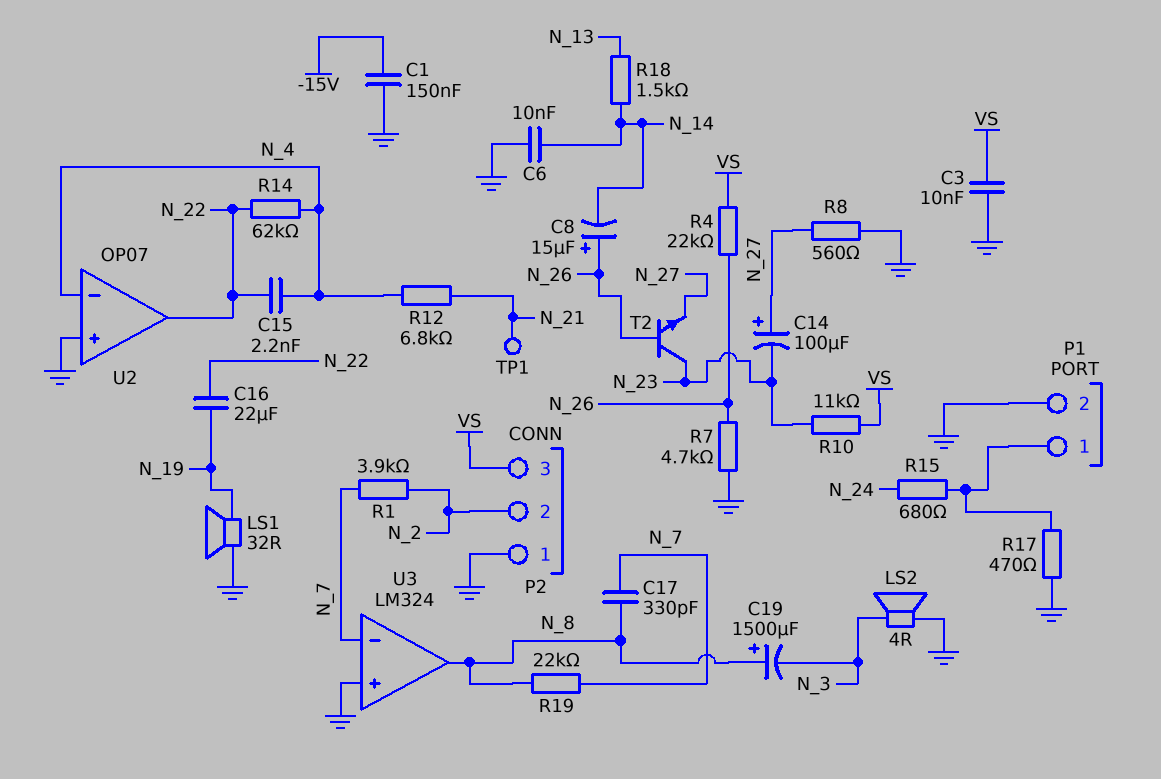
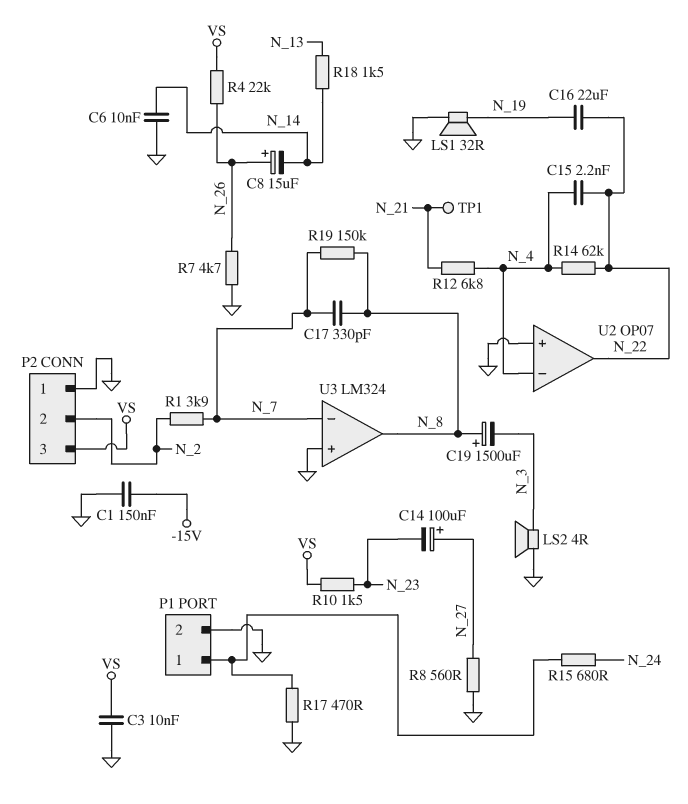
R10: 11k (N_23, VS) -> 1.5k (N_23, VS)
R19: 22k (N_7, N_8) -> 150k (N_7, N_8)
T2: NPN (B N_26, C N_23, E N_27) -> none

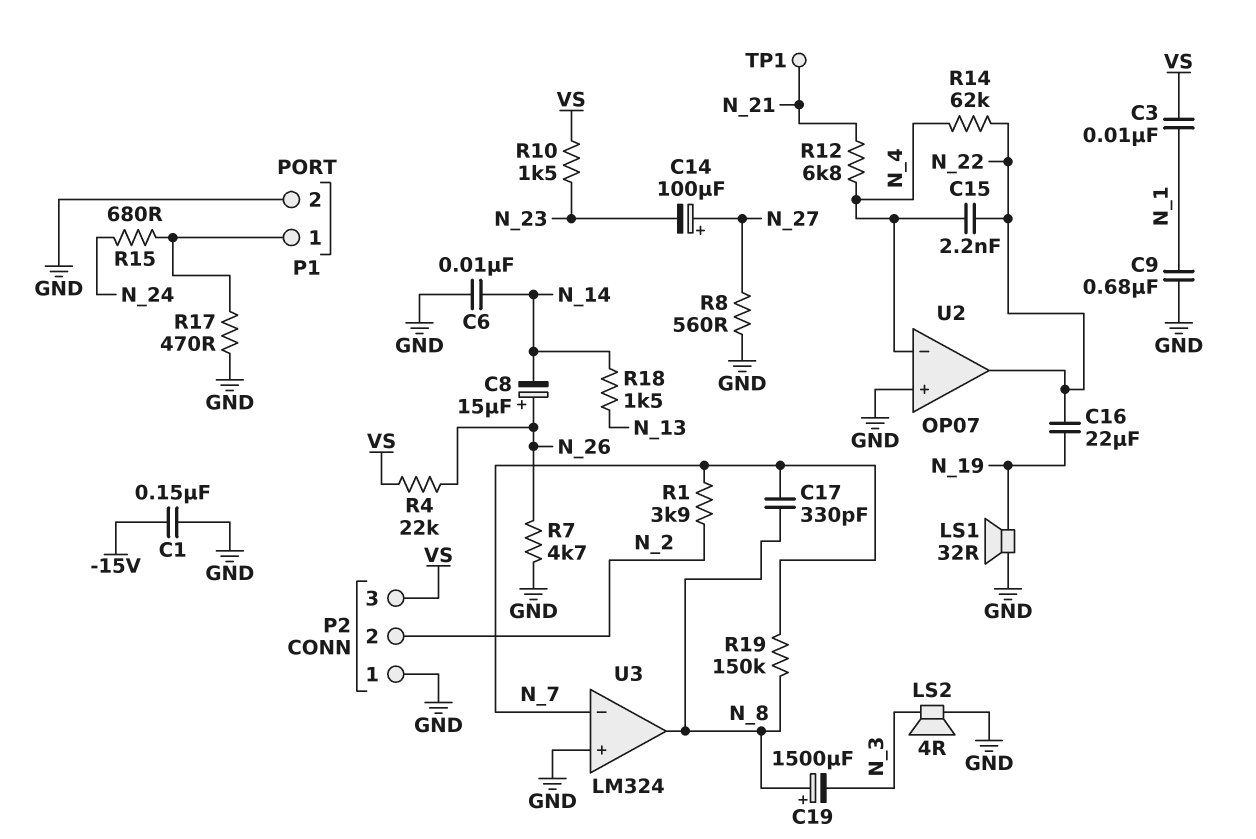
C3: 10nF (GND, VS) -> 10nF (N_1, VS)
C9: none -> 680nF (GND, N_1)

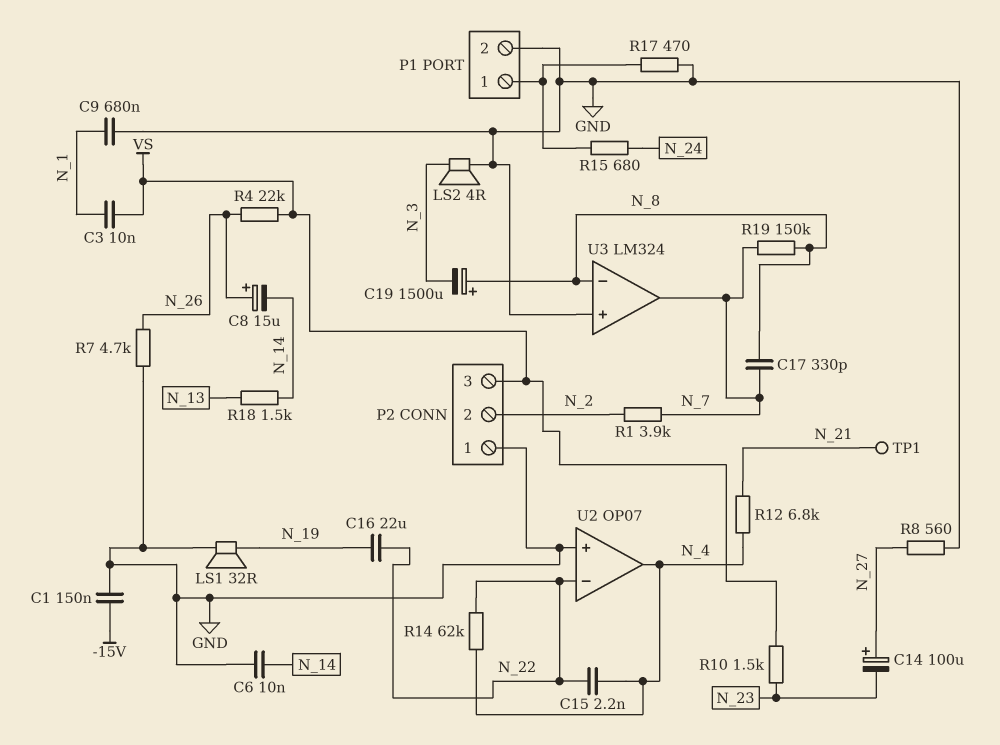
U2 pin in-: N_4 -> N_22
U2 pin out: N_22 -> N_4
U3 pin in-: N_7 -> N_8
U3 pin out: N_8 -> N_7

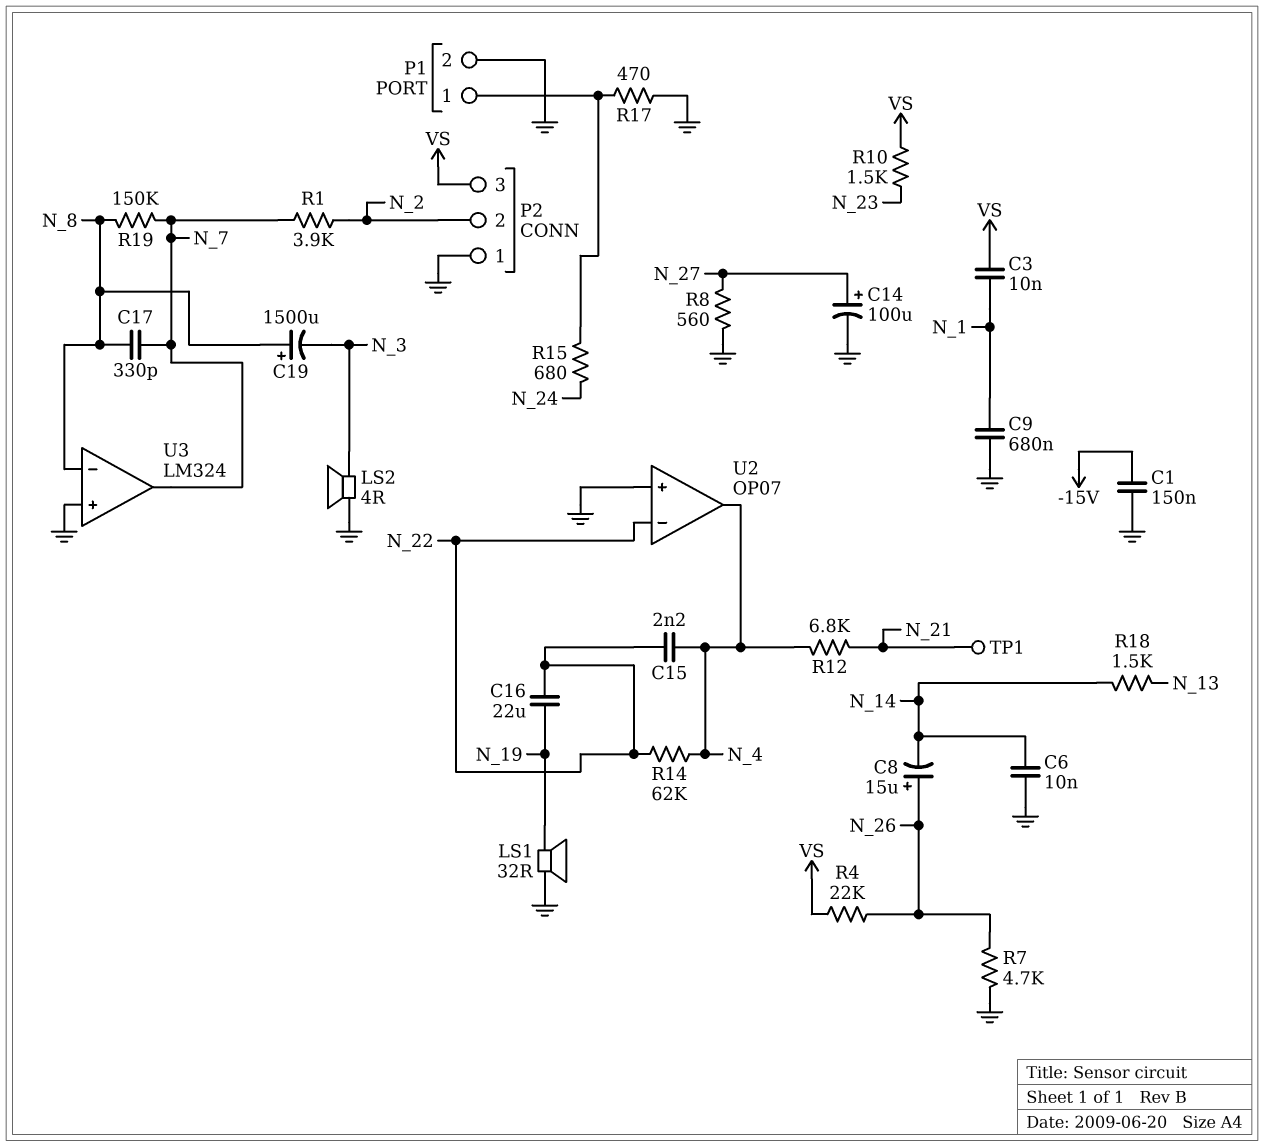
C14: 100uF (plus N_27, minus N_23) -> 100uF (plus N_27, minus GND)

